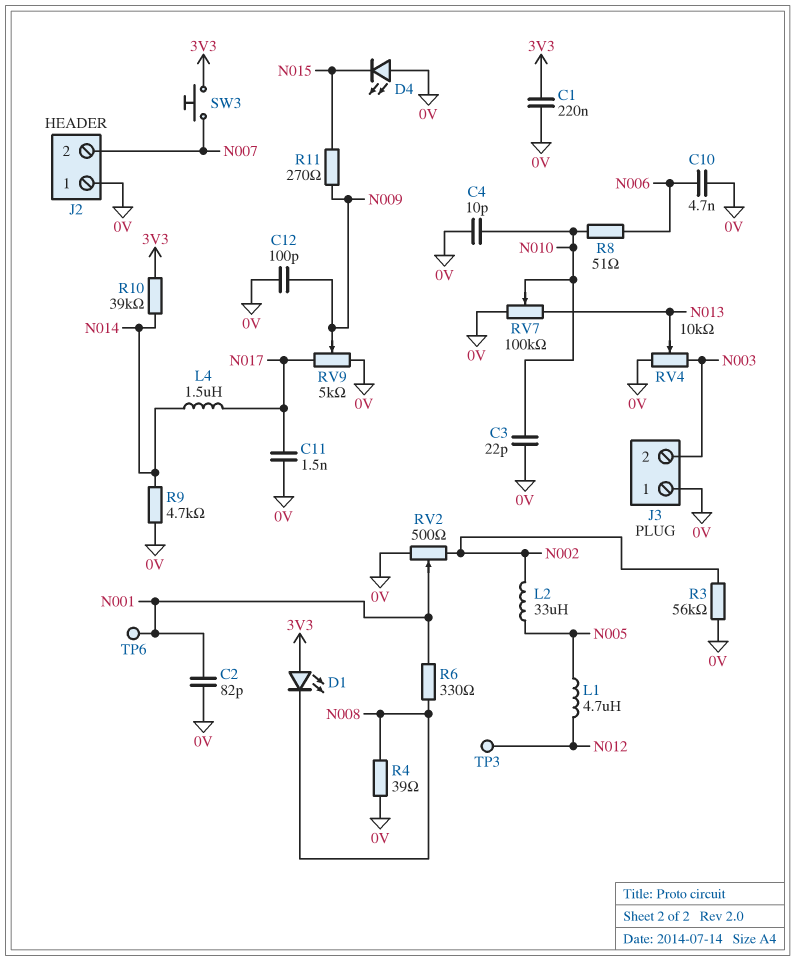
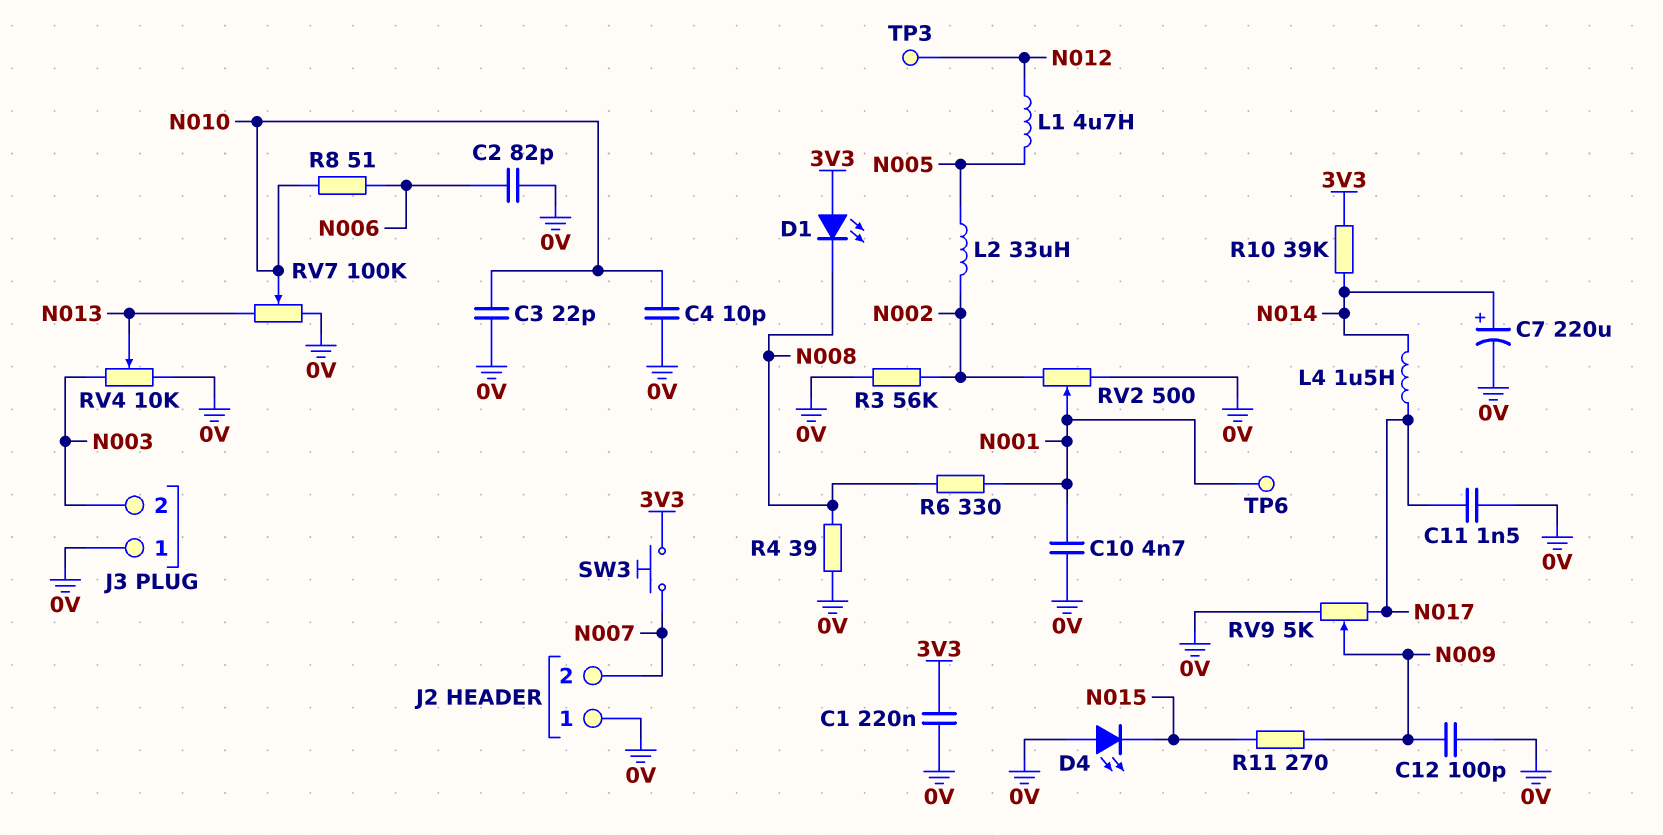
C2: 82pF (0V, N001) -> 82pF (0V, N006)
C7: none -> 220uF (plus N014, minus 0V)
C10: 4.7nF (0V, N006) -> 4.7nF (0V, N001)
R9: 4.7k (0V, N014) -> none

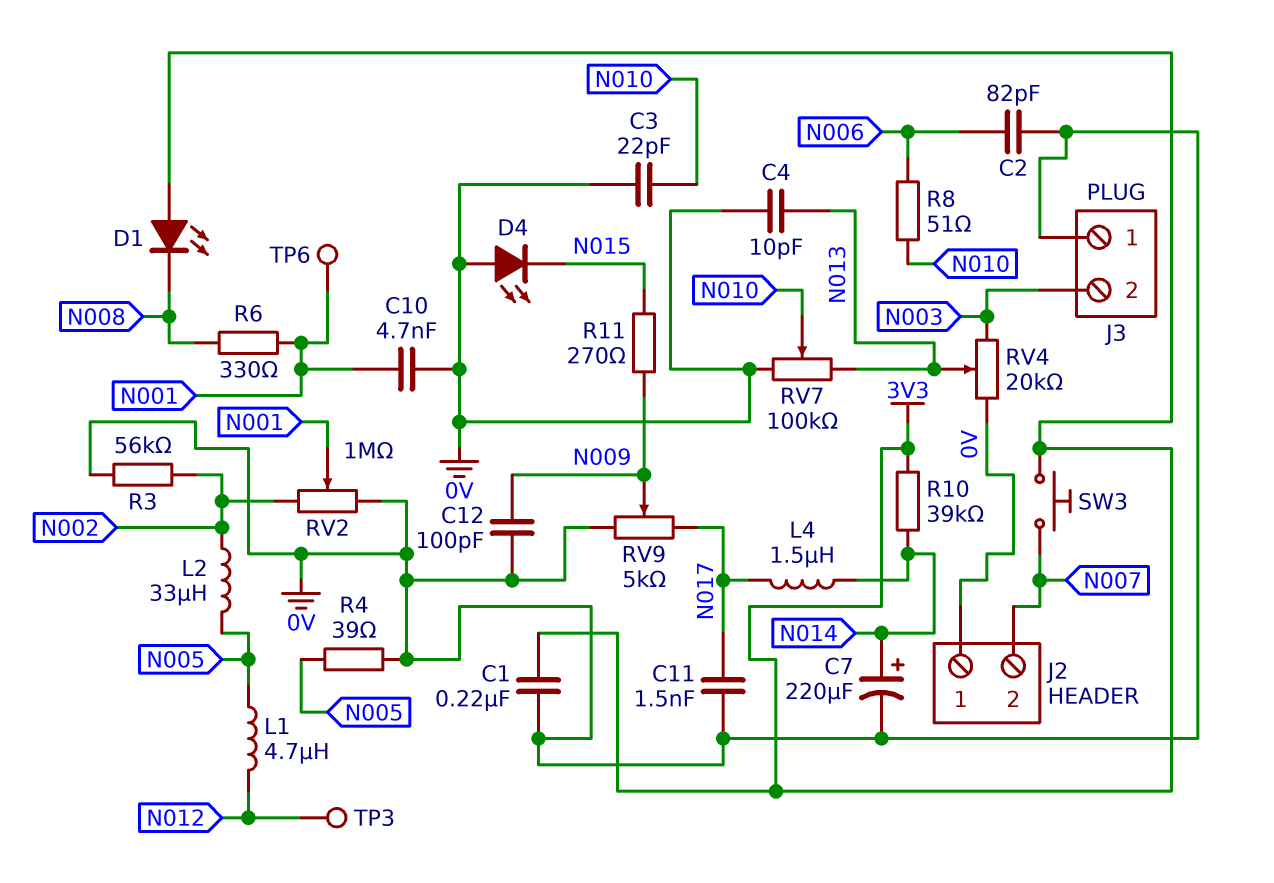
C4: 10pF (0V, N010) -> 10pF (0V, N013)
R4: 39 (0V, N008) -> 39 (0V, N005)
RV2: 500 (0V, N002, wiper N001) -> 1M (0V, N002, wiper N001)
RV4: 10k (0V, N003, wiper N013) -> 20k (0V, N003, wiper N013)

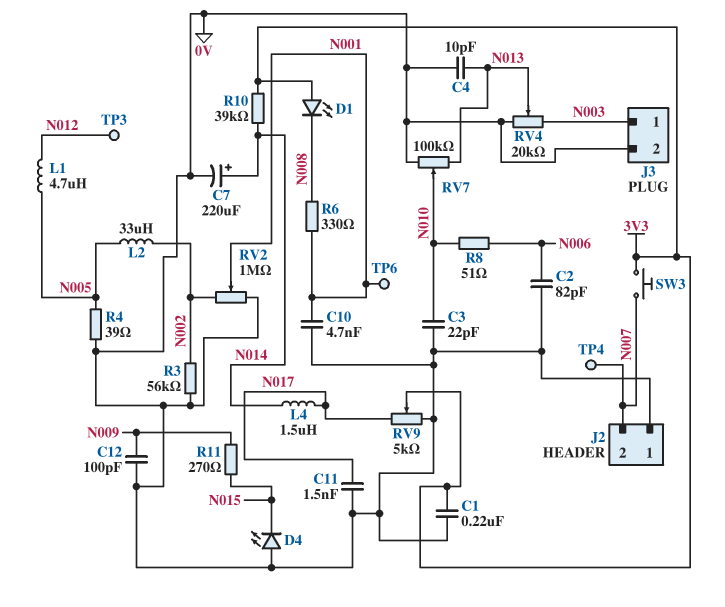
J3 pin 1: 0V -> N003
J3 pin 2: N003 -> 0V
RV9: 5k (0V, N017, wiper N009) -> 5k (0V, N017, wiper 3V3)
TP4: none -> test point (N007)

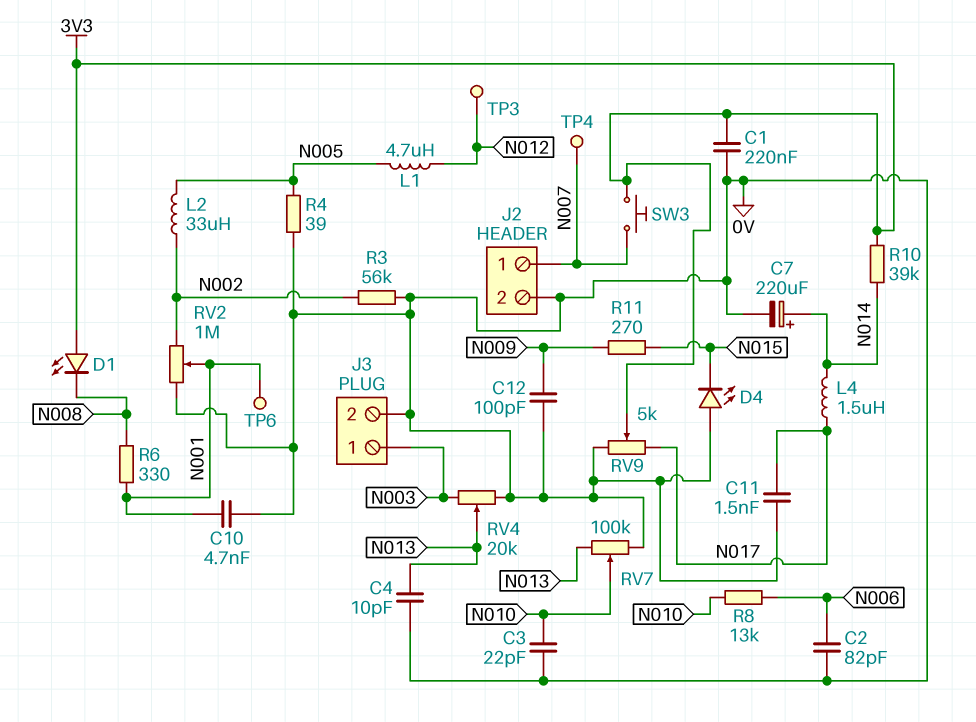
J2 pin 1: 0V -> N007
J2 pin 2: N007 -> 0V
R8: 51 (N006, N010) -> 13k (N006, N010)

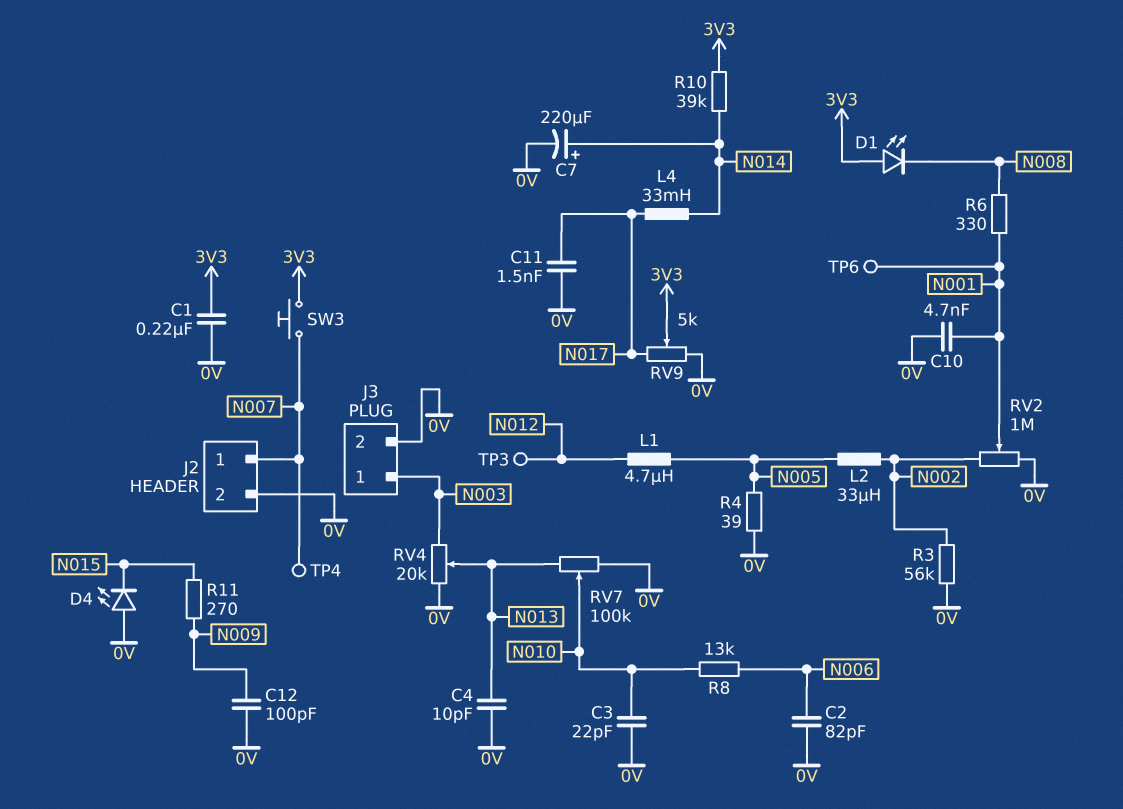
L4: 1.5uH (N014, N017) -> 33mH (N014, N017)

